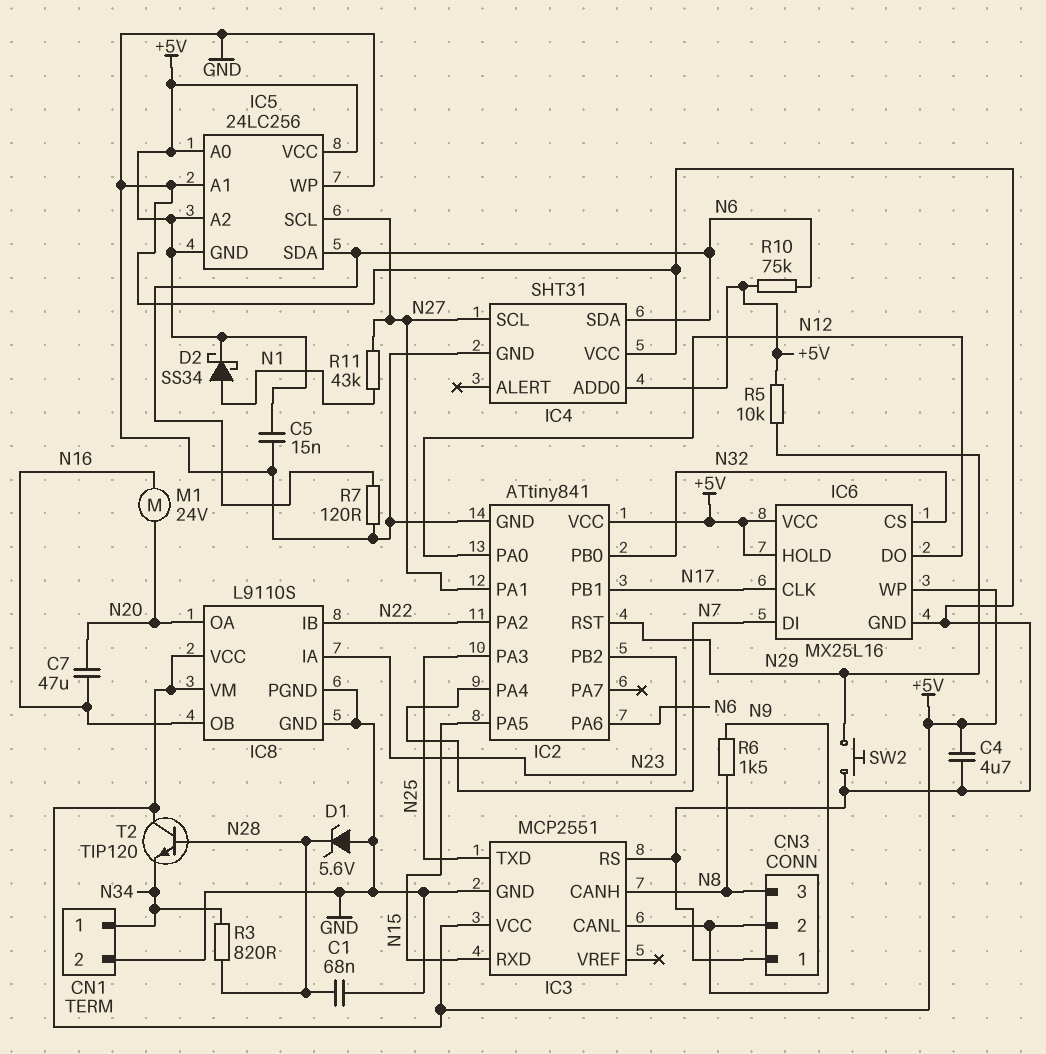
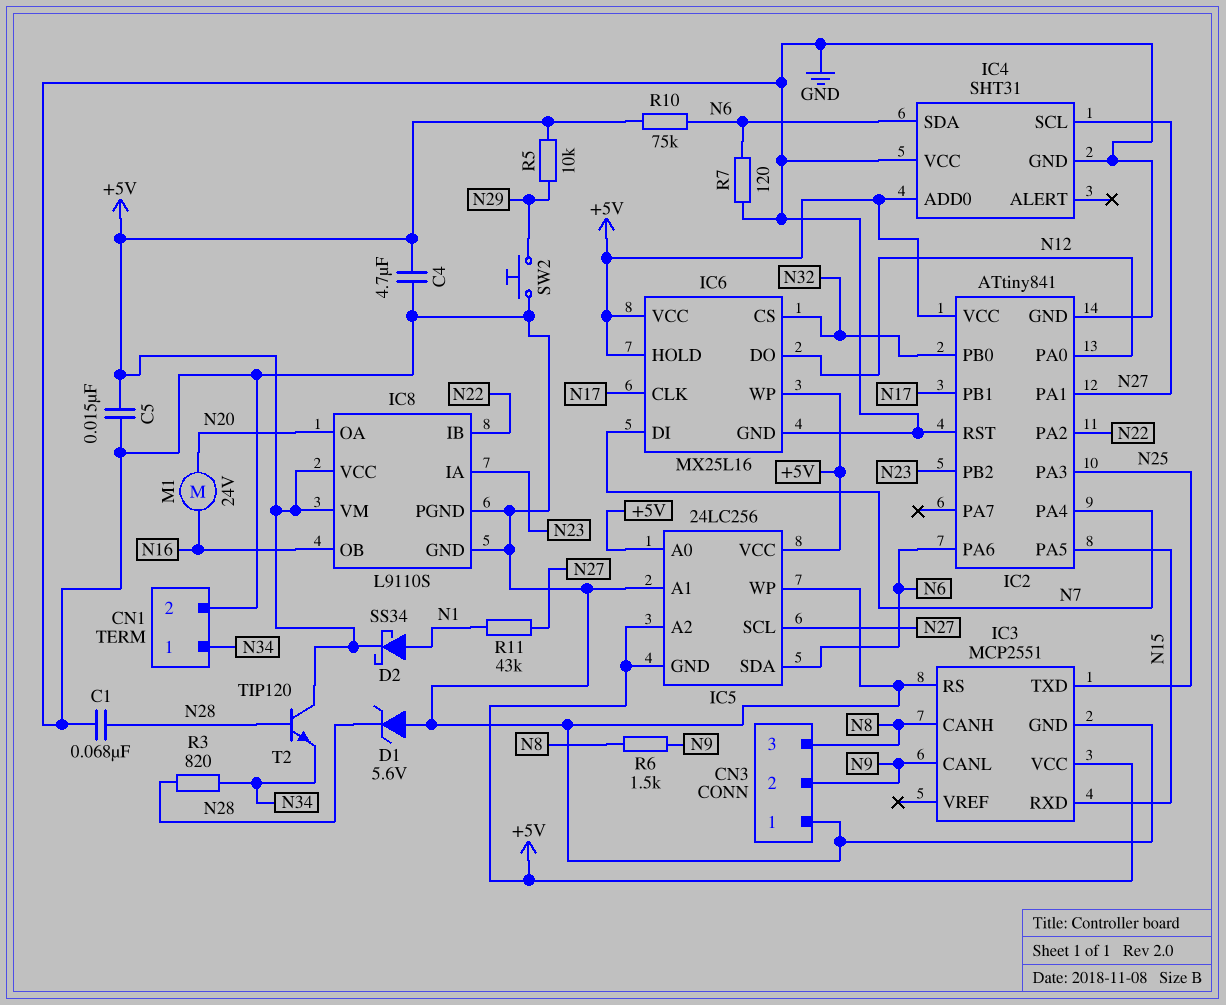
C7: 47uF (N16, N20) -> none
IC2 pin RST: N29 -> GND

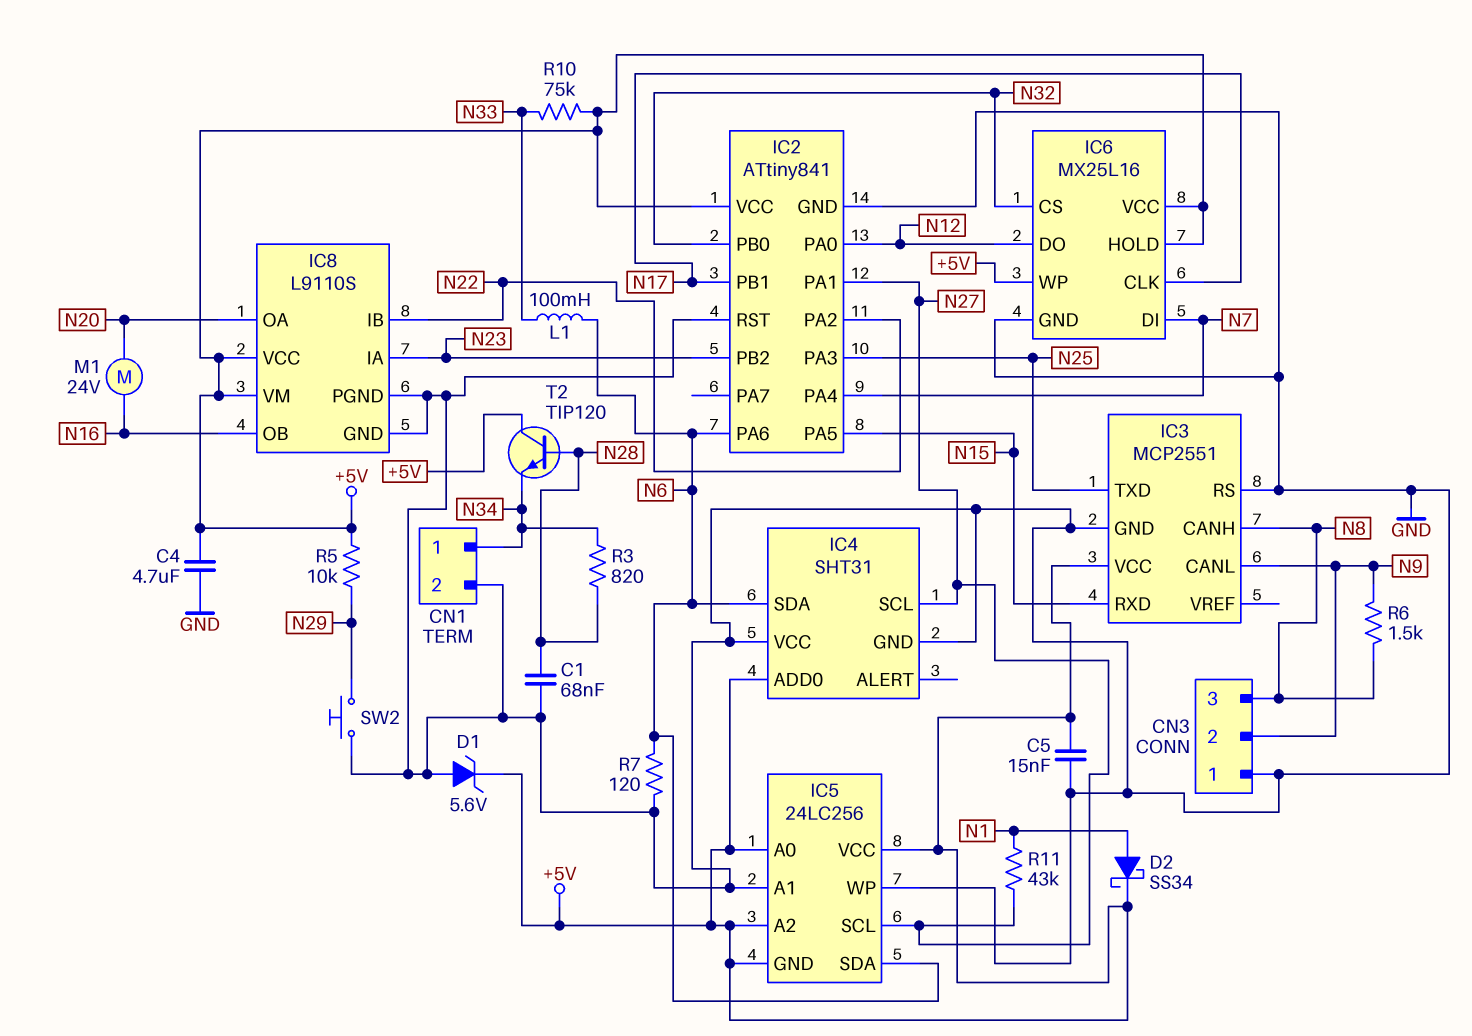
D1: zener 5.6V (A GND, K N28) -> zener 5.6V (A GND, K +5V)
L1: none -> 100mH (N6, N33)
R10: 75k (+5V, N6) -> 75k (+5V, N33)

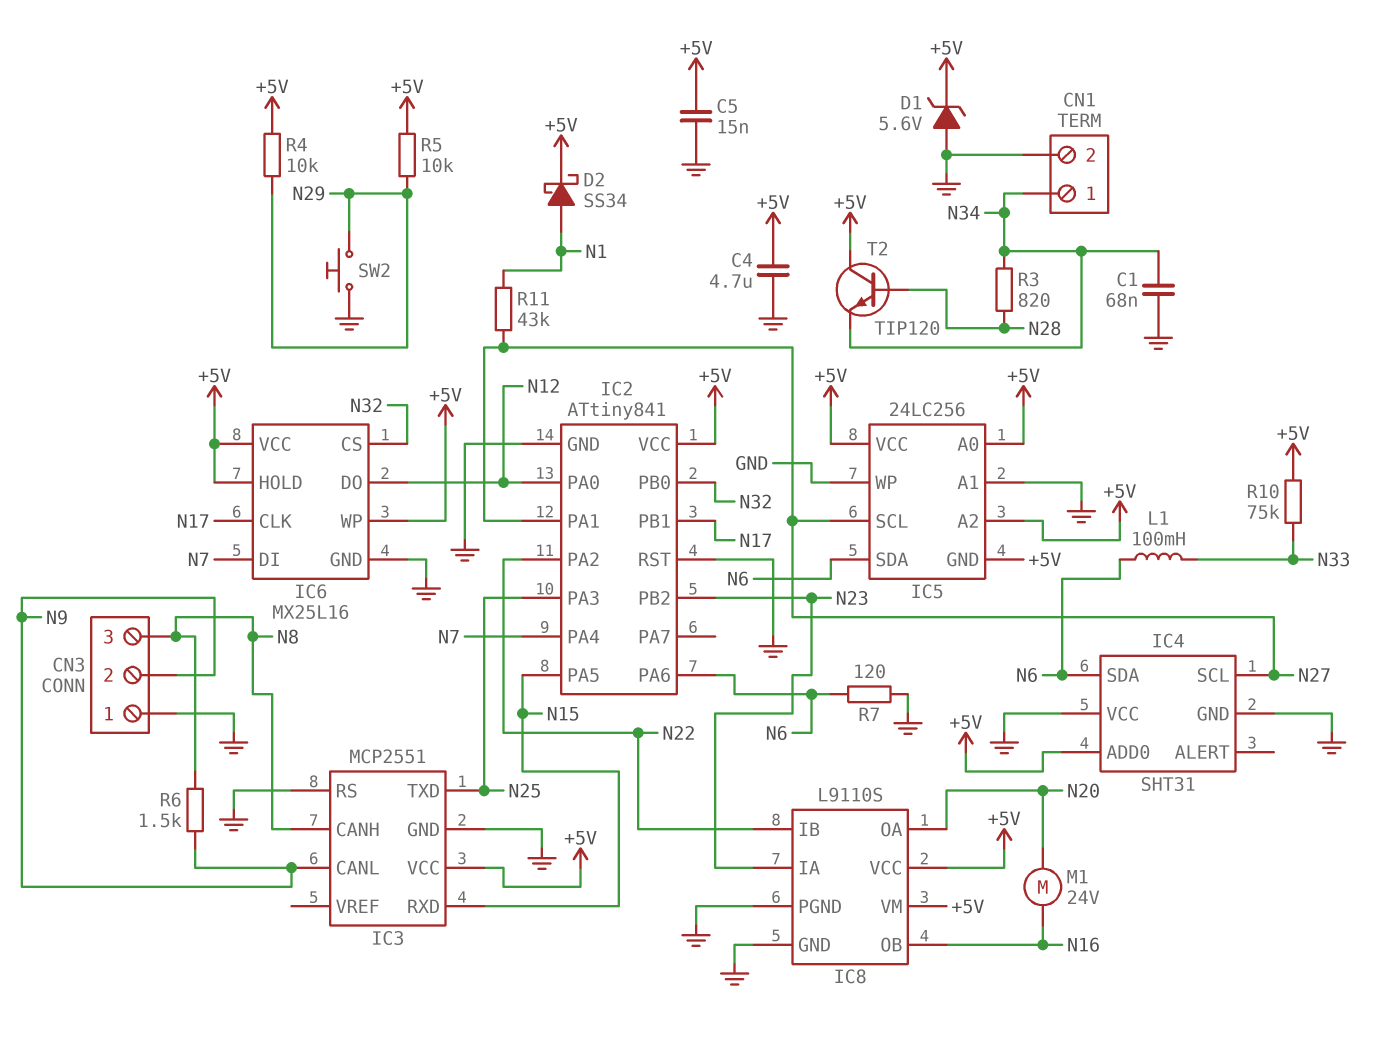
C1: 68nF (GND, N28) -> 68nF (GND, N34)
R4: none -> 10k (+5V, N29)

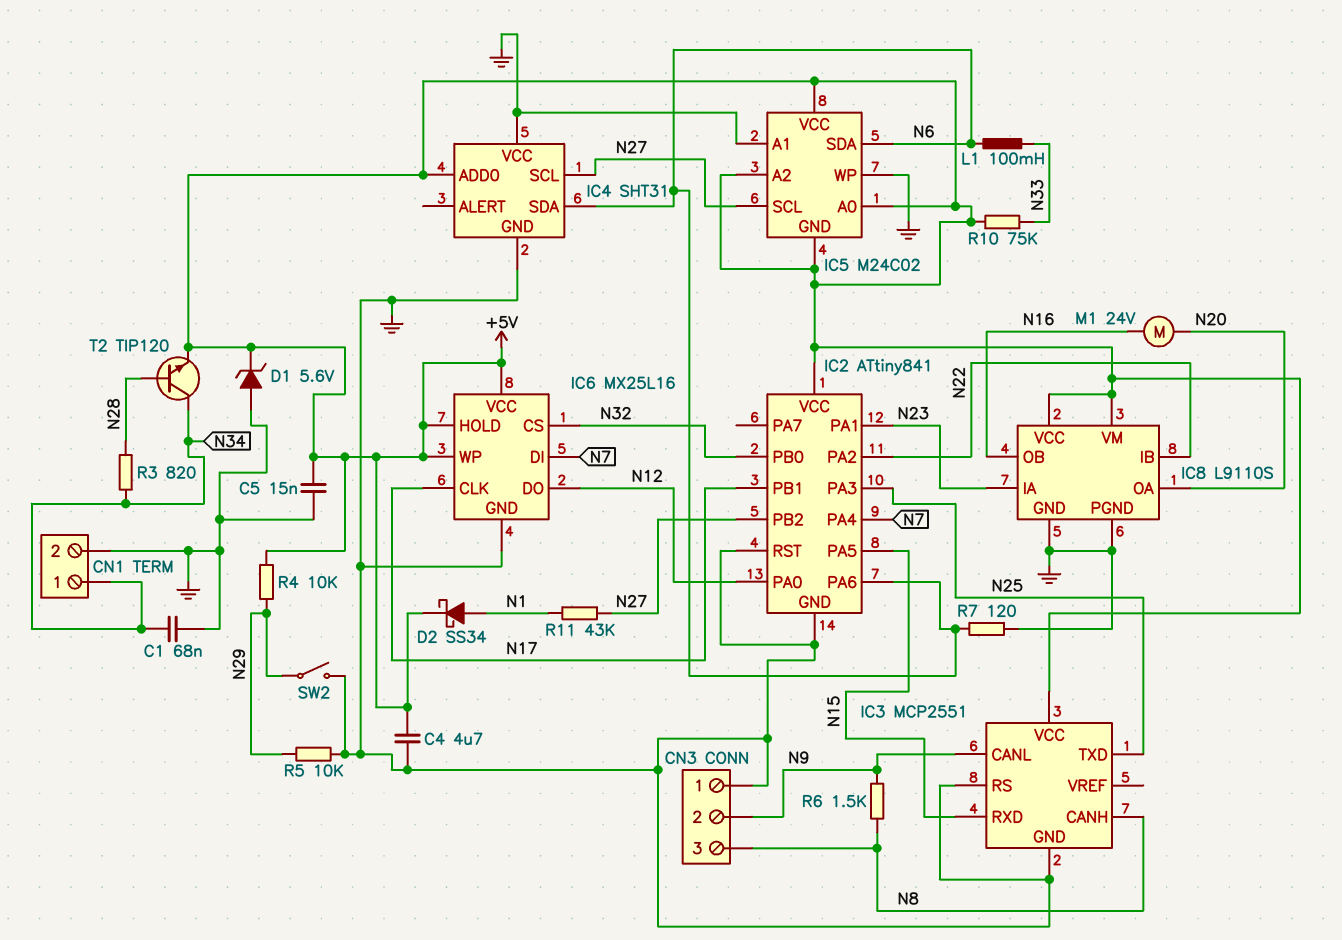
IC2 pin PA1: N27 -> N23
IC2 pin PB2: N23 -> N27
IC5: 24LC256 -> M24C02
R5: 10k (+5V, N29) -> 10k (GND, N29)
SW2: button (GND, N29) -> switch (GND, N29)
T2: NPN TIP120 (B N28, C +5V, E N34) -> NPN TIP120 (B N28, C N34, E +5V)

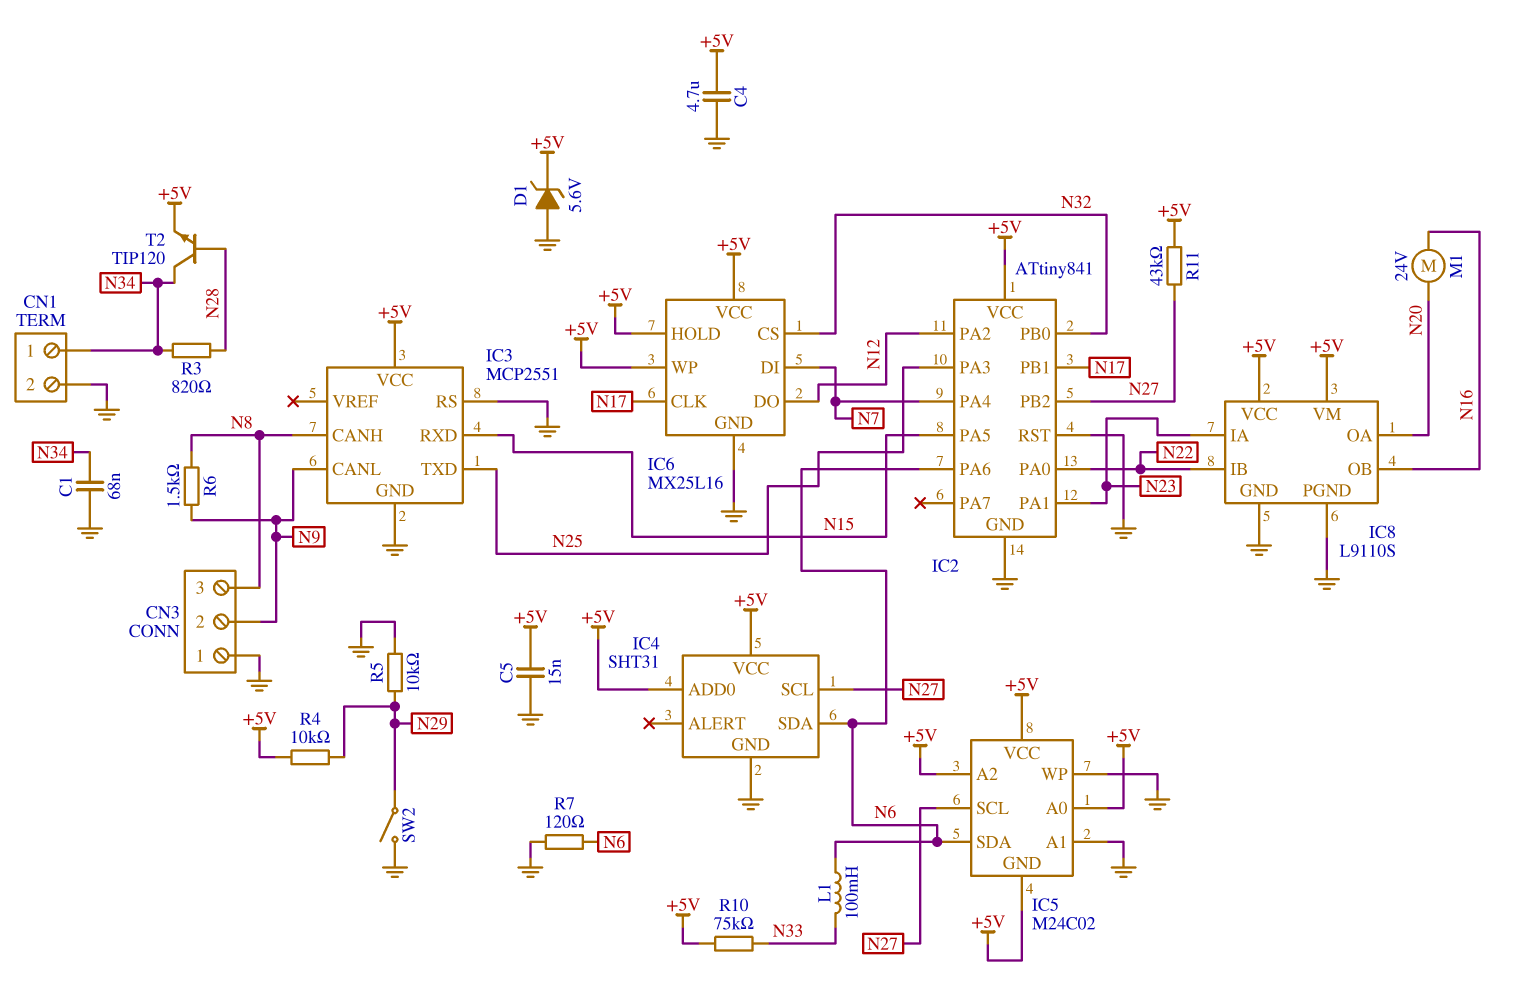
D2: schottky SS34 (A N1, K +5V) -> none
IC2 pin PA0: N12 -> N22
IC2 pin PA2: N22 -> N12
IC4 pin VCC: GND -> +5V
R11: 43k (N1, N27) -> 43k (+5V, N27)

